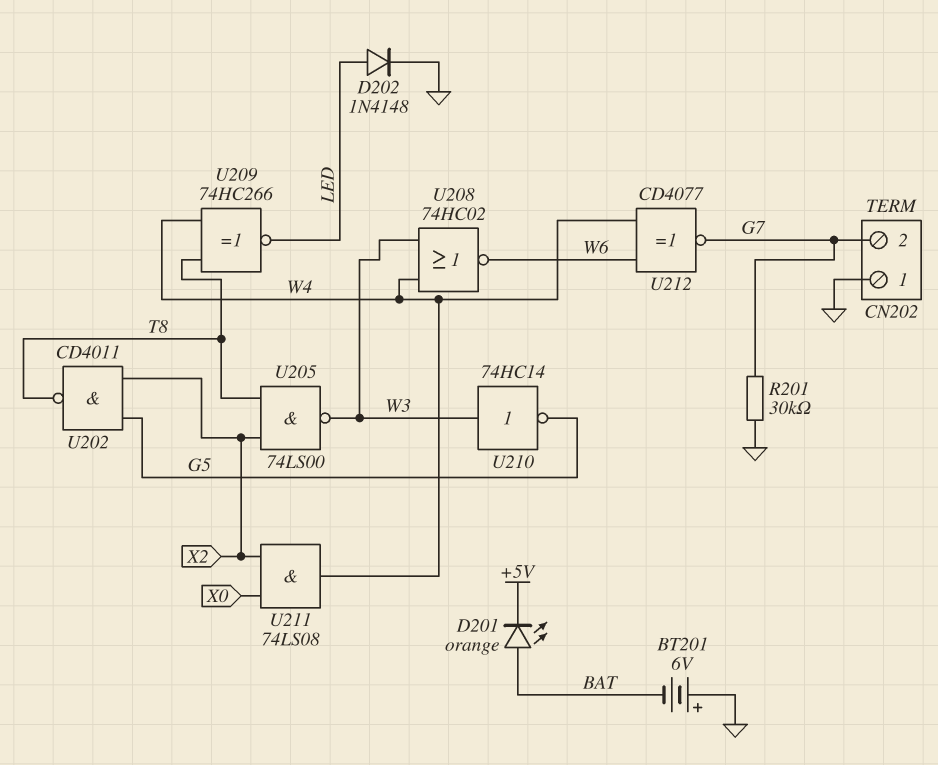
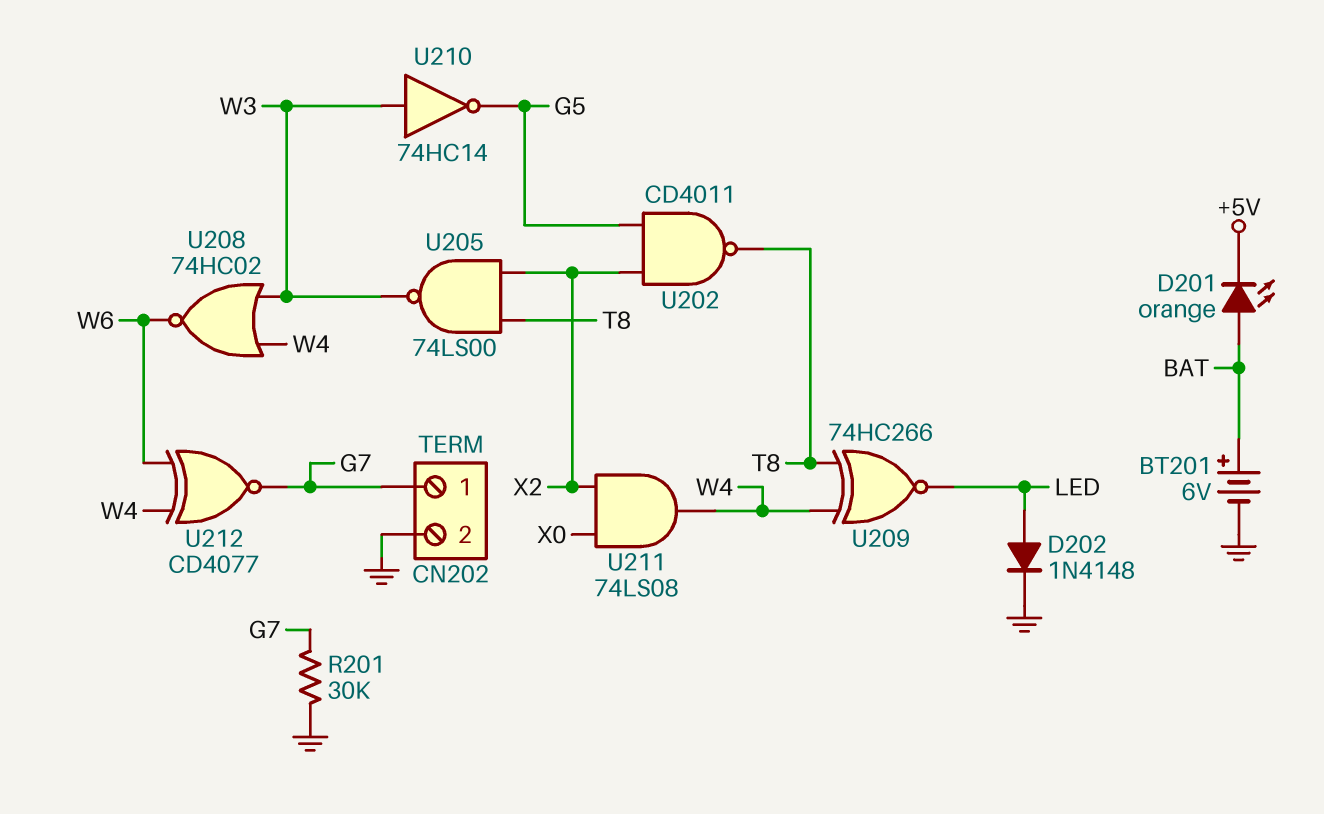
BT201: 6V (plus GND, minus BAT) -> 6V (plus BAT, minus GND)
CN202 pin 1: GND -> G7
CN202 pin 2: G7 -> GND

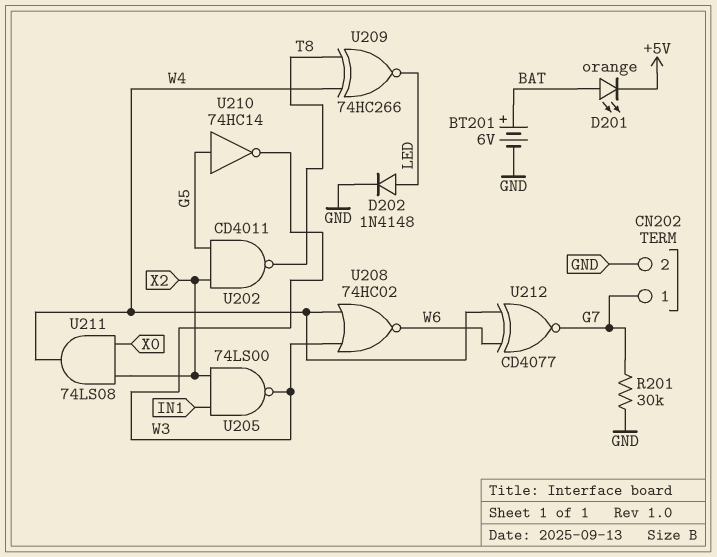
U205: NAND 74LS00 (in T8, in X2, out W3) -> NAND 74LS00 (in IN1, in X2, out W3)
U210: NOT 74HC14 (in W3, out G5) -> NOT 74HC14 (in G5, out W3)

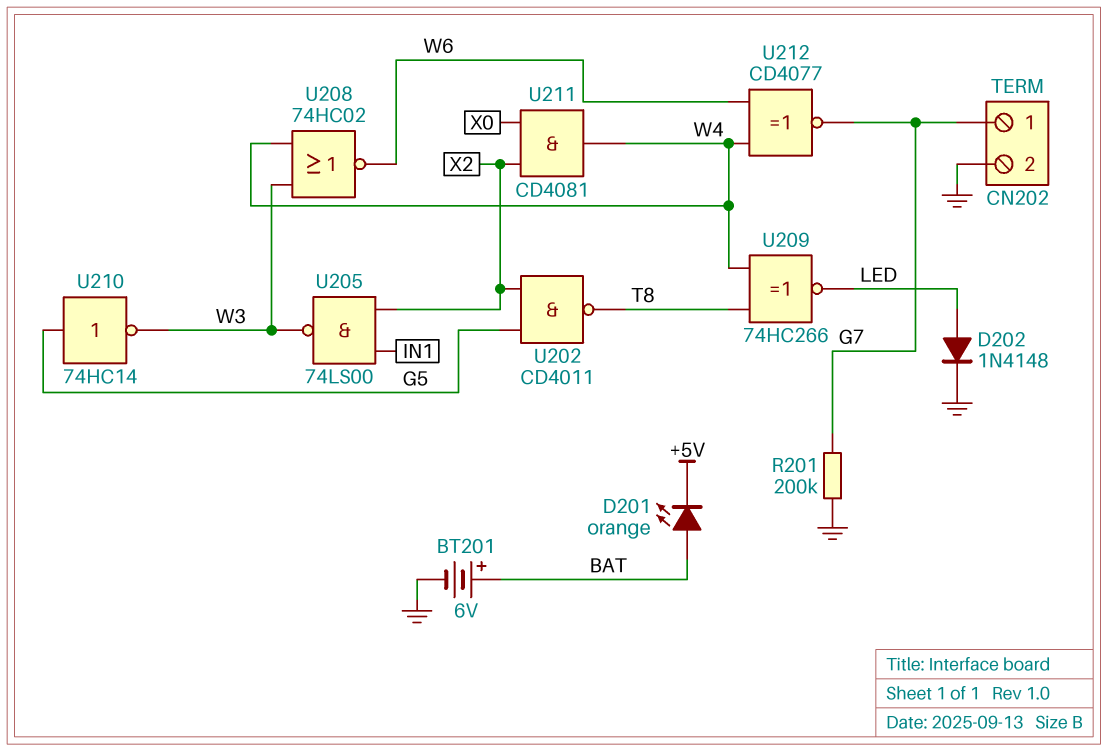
R201: 30k (G7, GND) -> 200k (G7, GND)
U211: AND 74LS08 (in X0, in X2, out W4) -> AND CD4081 (in X0, in X2, out W4)

